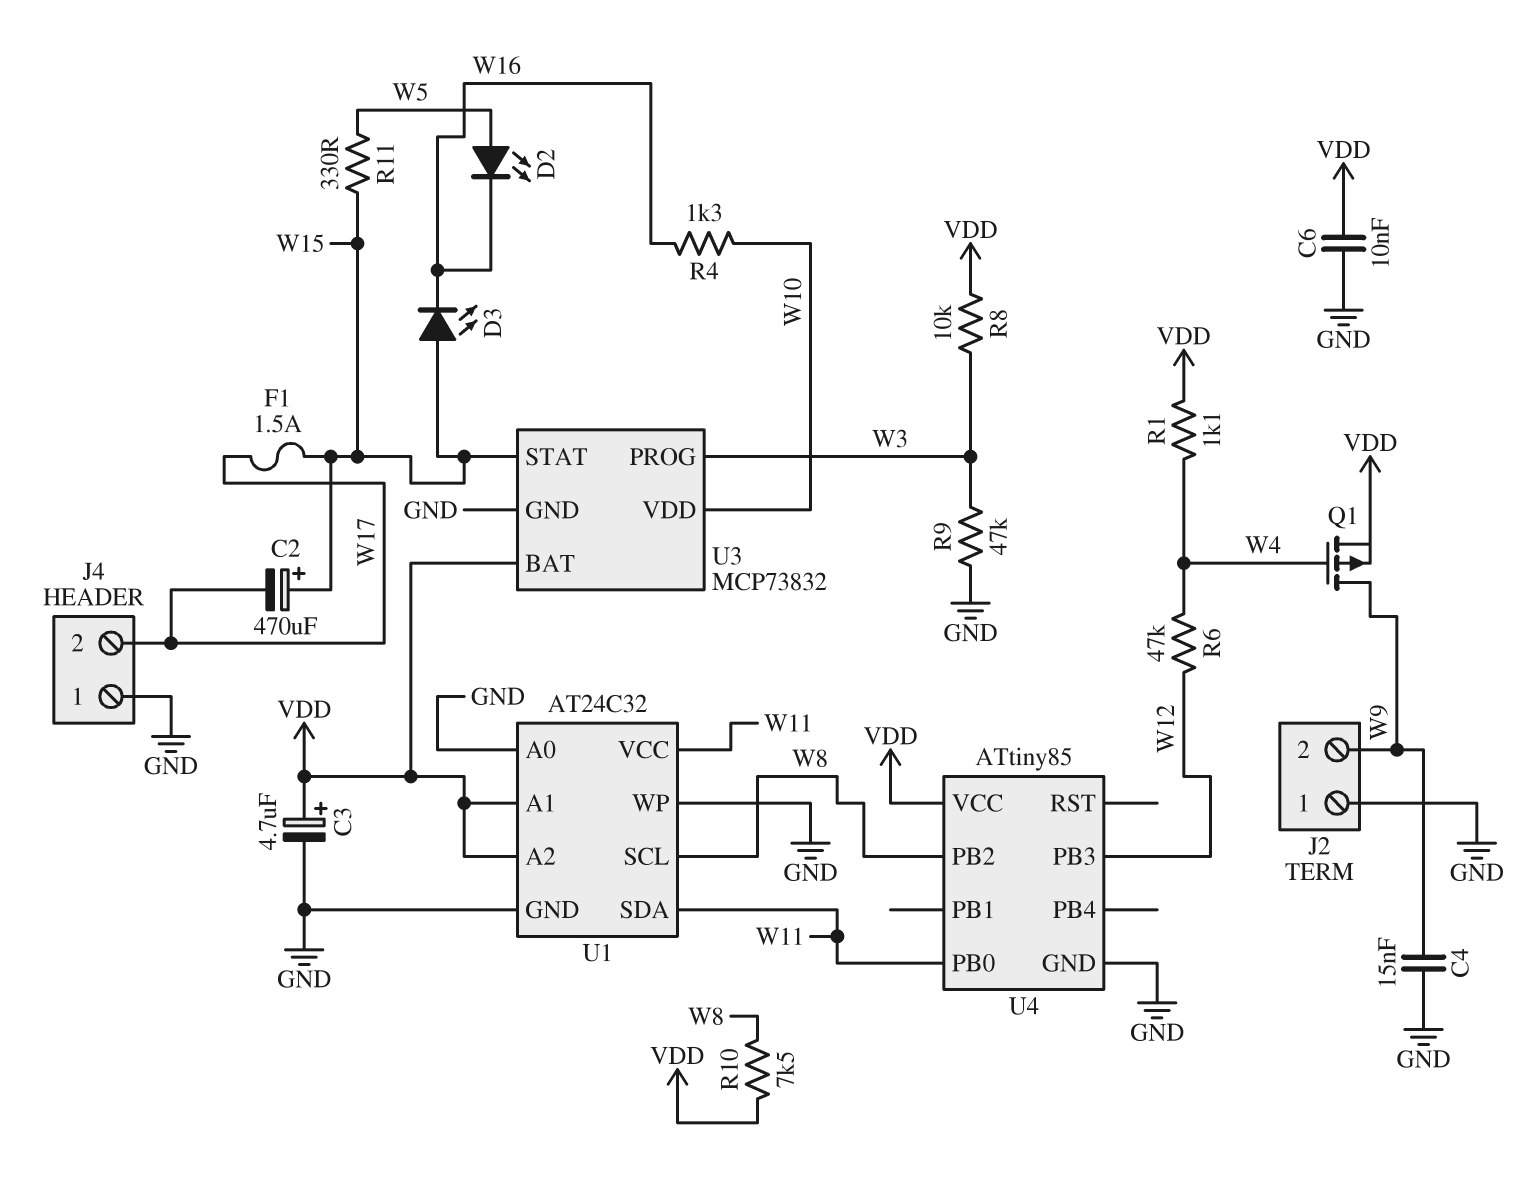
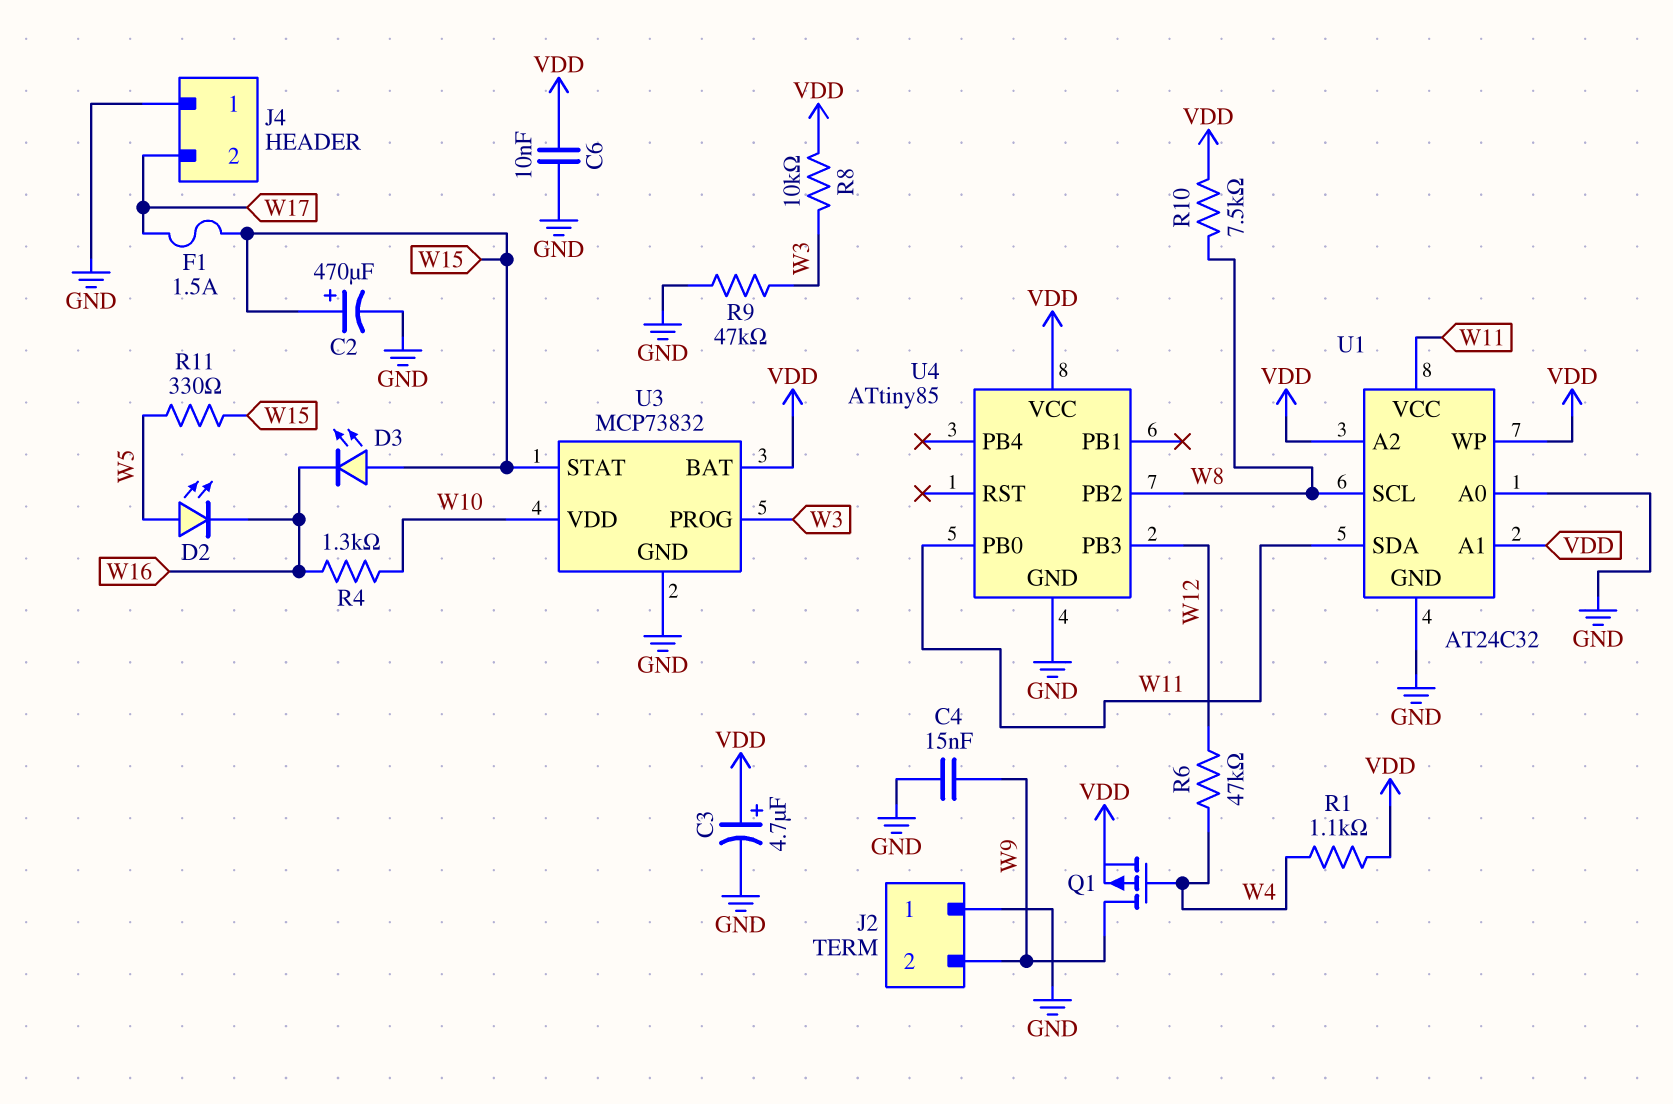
C2: 470uF (plus W15, minus W17) -> 470uF (plus W15, minus GND)
U1 pin WP: GND -> VDD

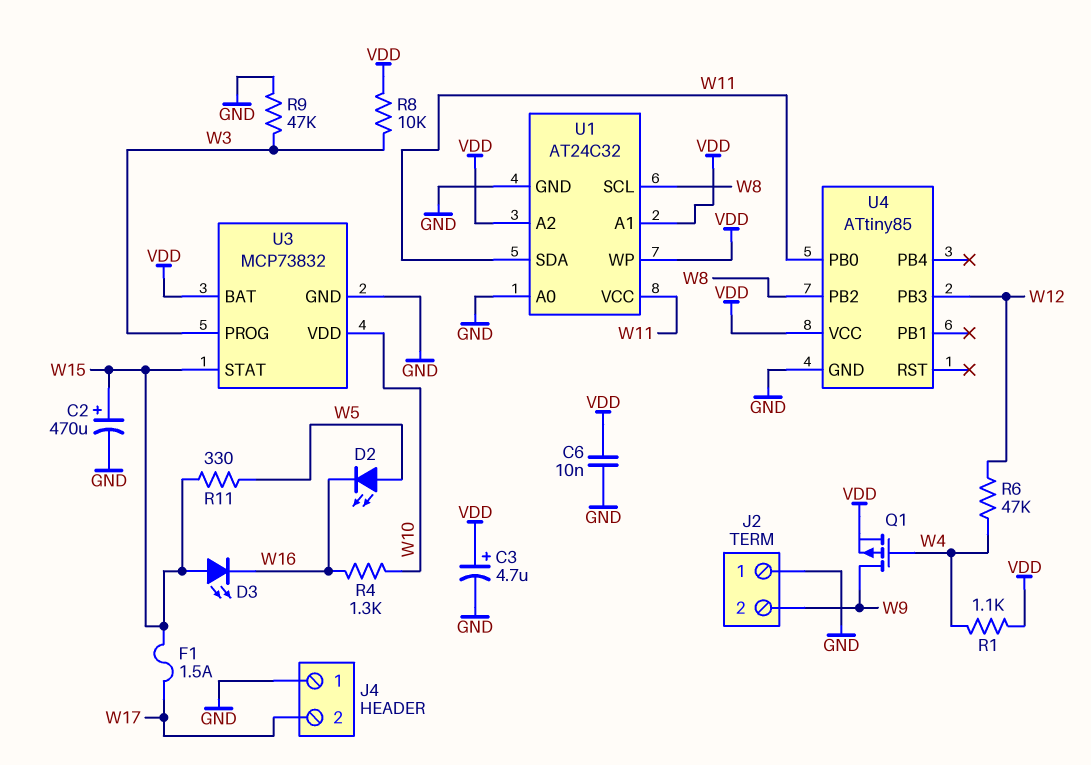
C4: 15nF (GND, W9) -> none
R10: 7.5k (VDD, W8) -> none

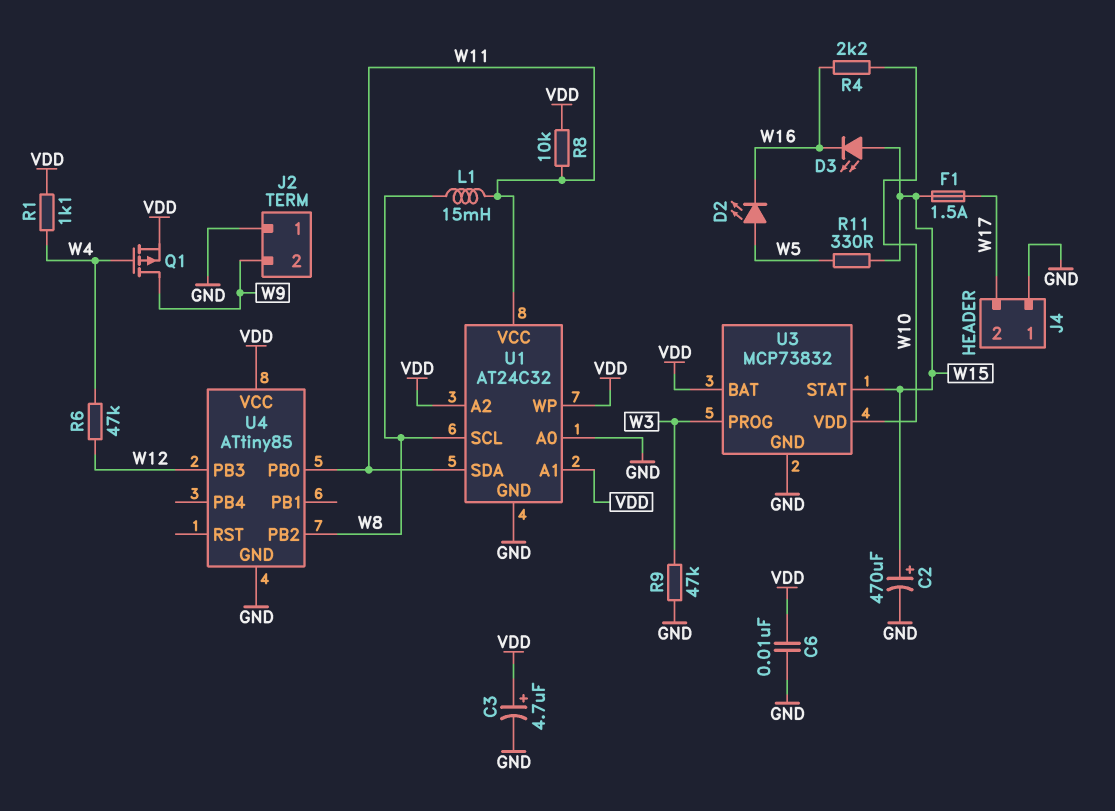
L1: none -> 15mH (W8, W11)
R4: 1.3k (W10, W16) -> 2.2k (W10, W16)
R8: 10k (VDD, W3) -> 10k (VDD, W11)

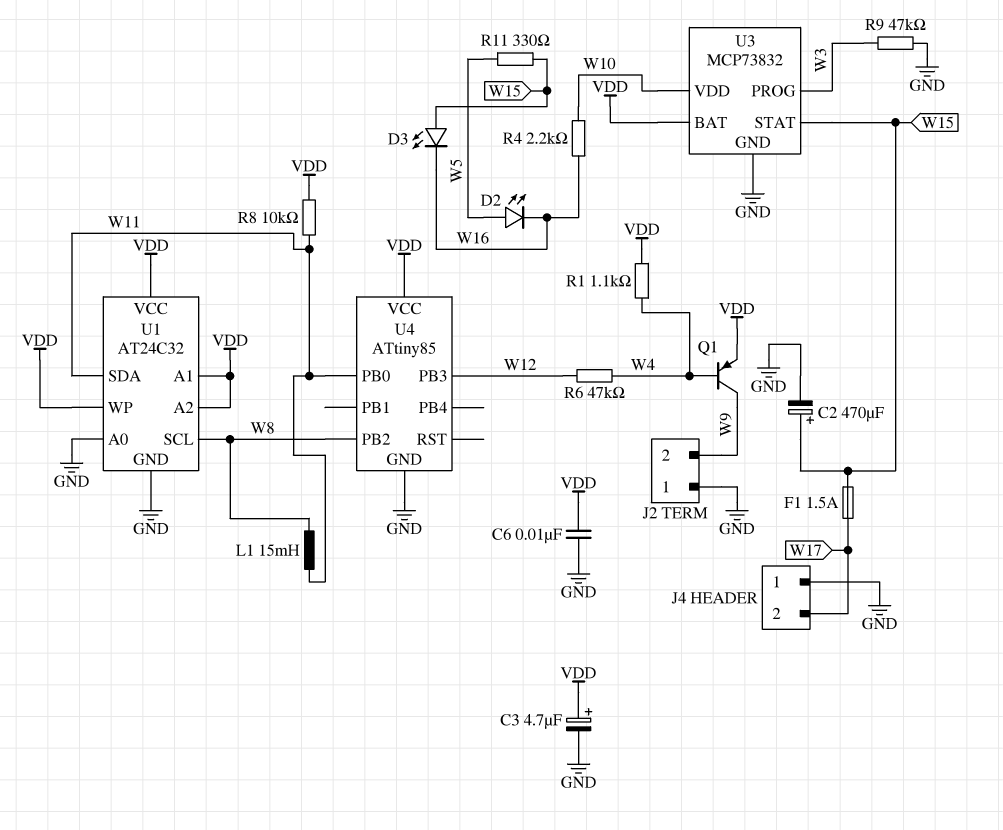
Q1: PMOS (G W4, D W9, S VDD) -> PNP (B W4, C W9, E VDD)
U1 pin VCC: W11 -> VDD

